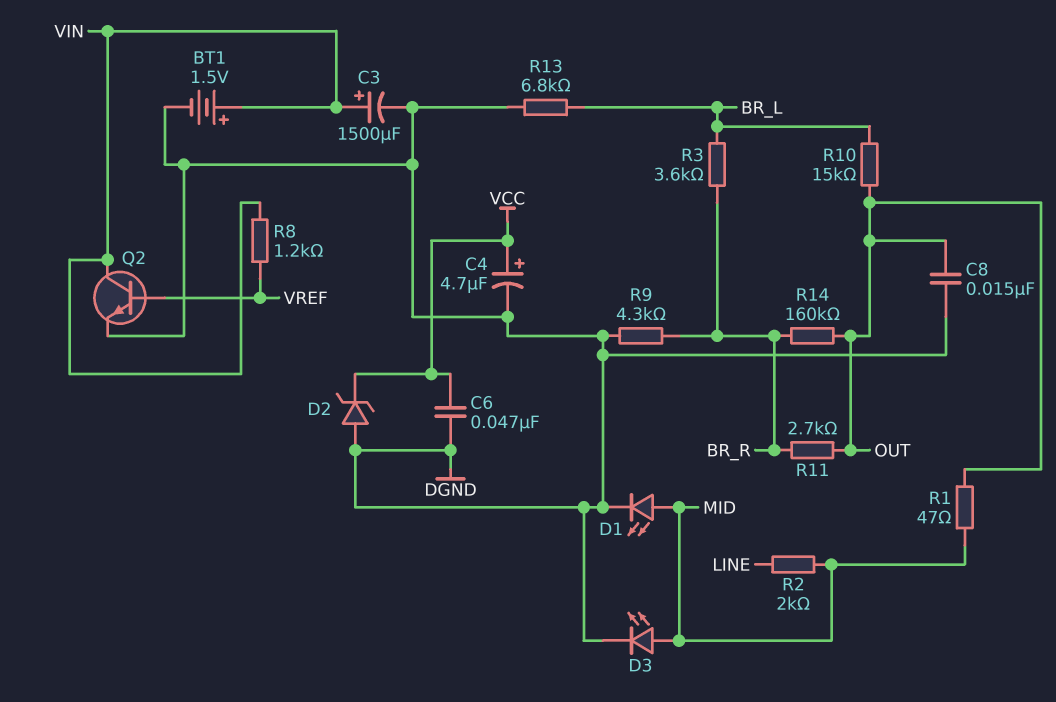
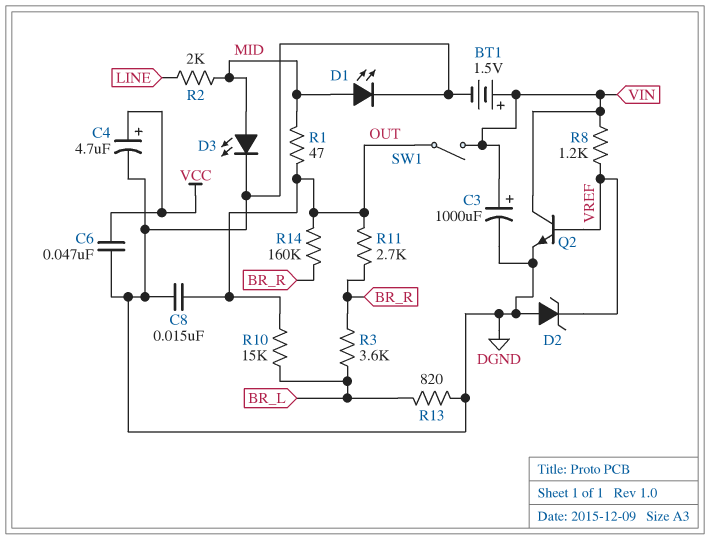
C3: 1500uF (plus VIN, minus DGND) -> 1000uF (plus VIN, minus DGND)
D2: zener (A DGND, K VCC) -> zener (A DGND, K VREF)
R9: 4.3k (BR_R, DGND) -> none
R13: 6.8k (BR_L, DGND) -> 820 (BR_L, DGND)
SW1: none -> switch (OUT, VIN)

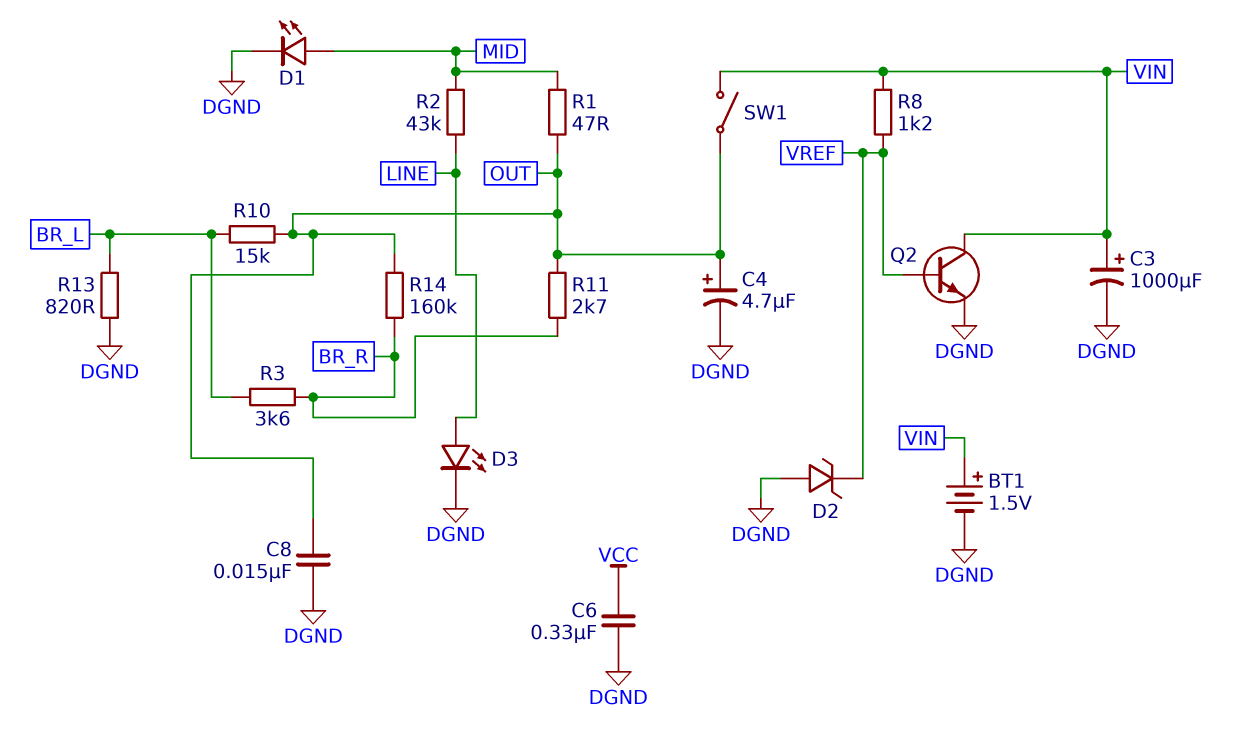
C4: 4.7uF (plus VCC, minus DGND) -> 4.7uF (plus OUT, minus DGND)
C6: 47nF (DGND, VCC) -> 330nF (DGND, VCC)
D3: LED (A MID, K DGND) -> LED (A LINE, K DGND)
R2: 2k (LINE, MID) -> 43k (LINE, MID)

